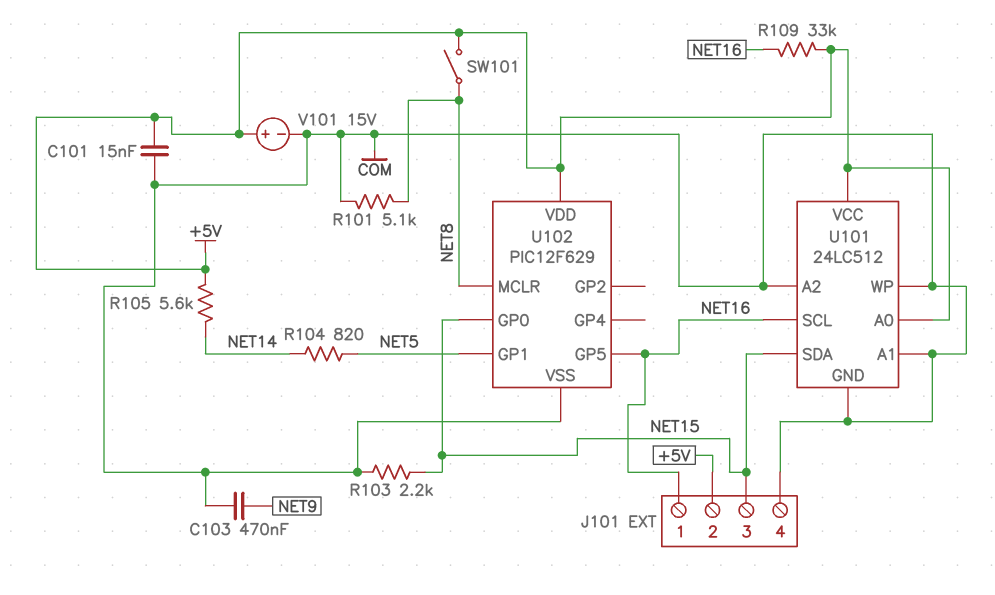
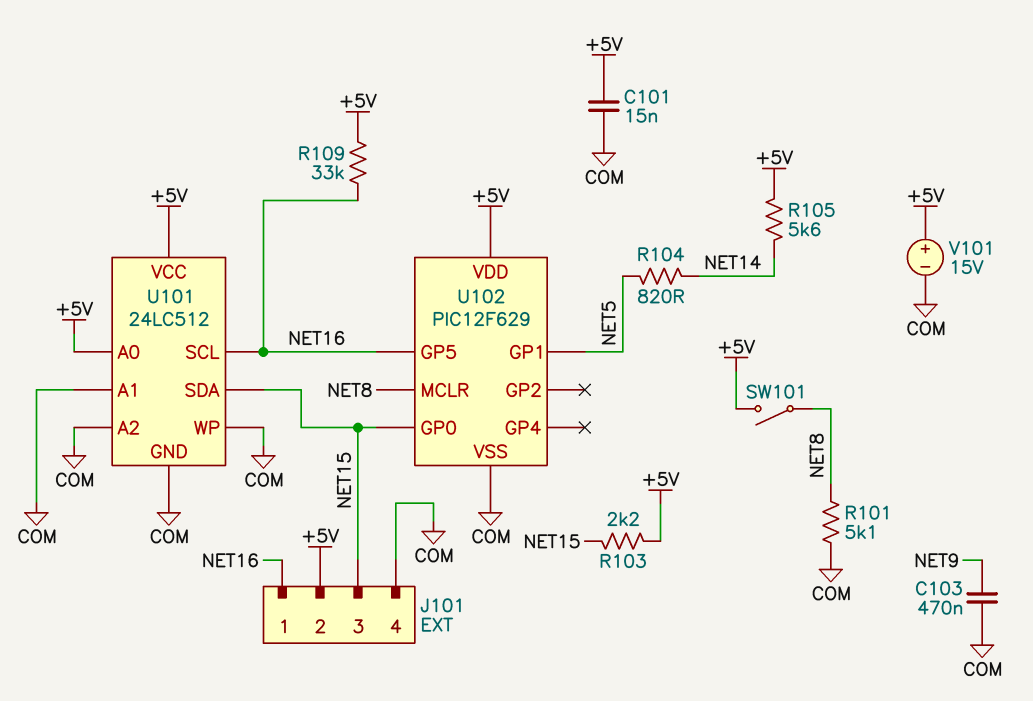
R103: 2.2k (COM, NET15) -> 2.2k (+5V, NET15)

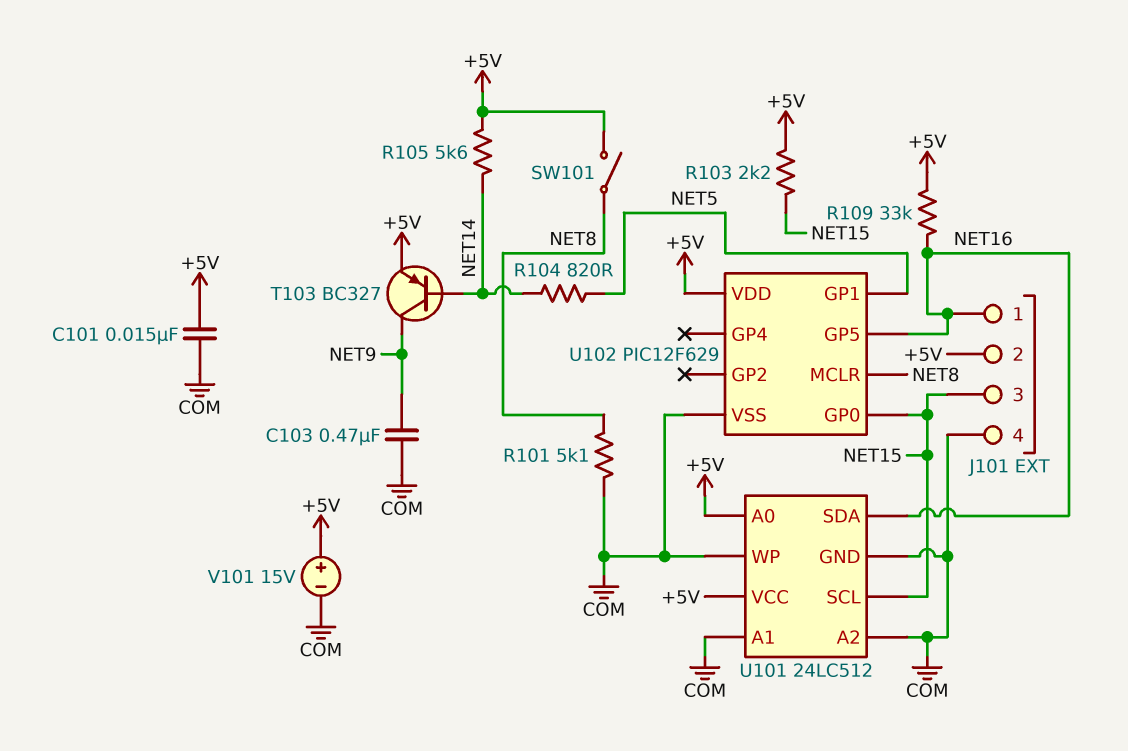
T103: none -> PNP BC327 (B NET14, C NET9, E +5V)
U101 pin SCL: NET16 -> NET15
U101 pin SDA: NET15 -> NET16

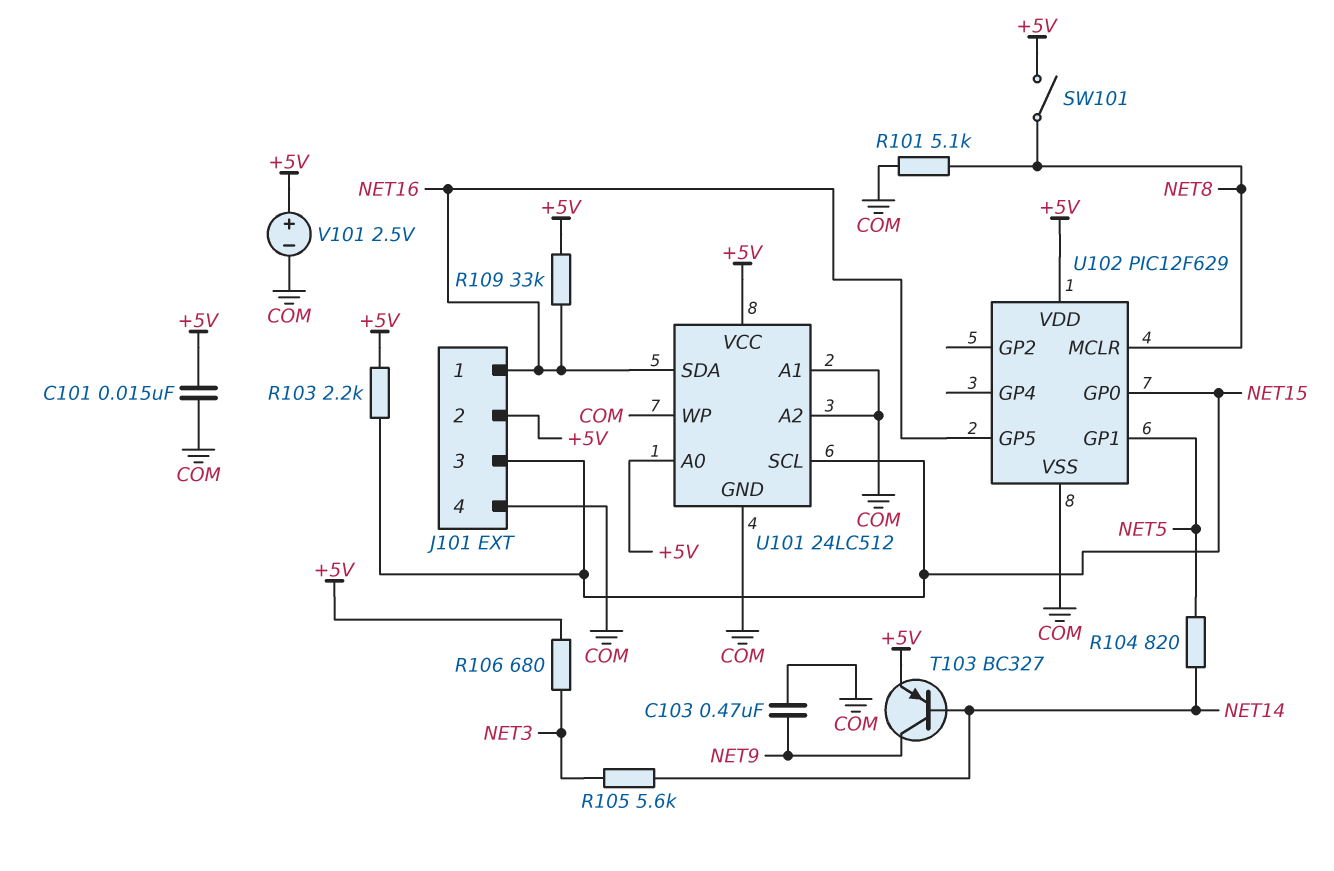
R105: 5.6k (+5V, NET14) -> 5.6k (NET3, NET14)
R106: none -> 680 (+5V, NET3)
V101: 15V (plus +5V, minus COM) -> 2.5V (plus +5V, minus COM)

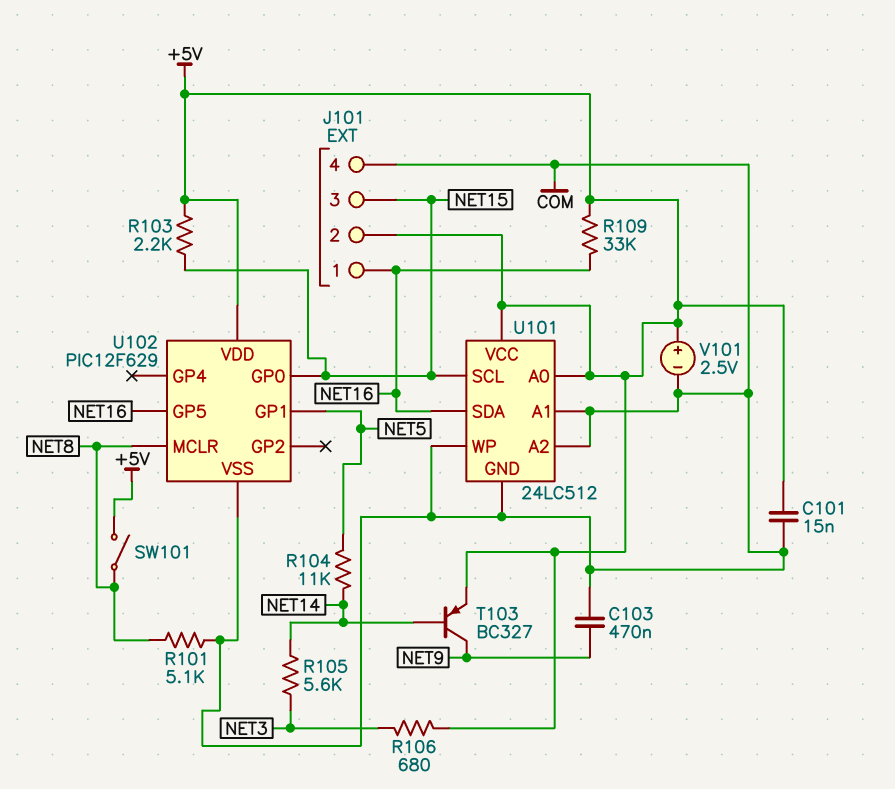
R104: 820 (NET5, NET14) -> 11k (NET5, NET14)

